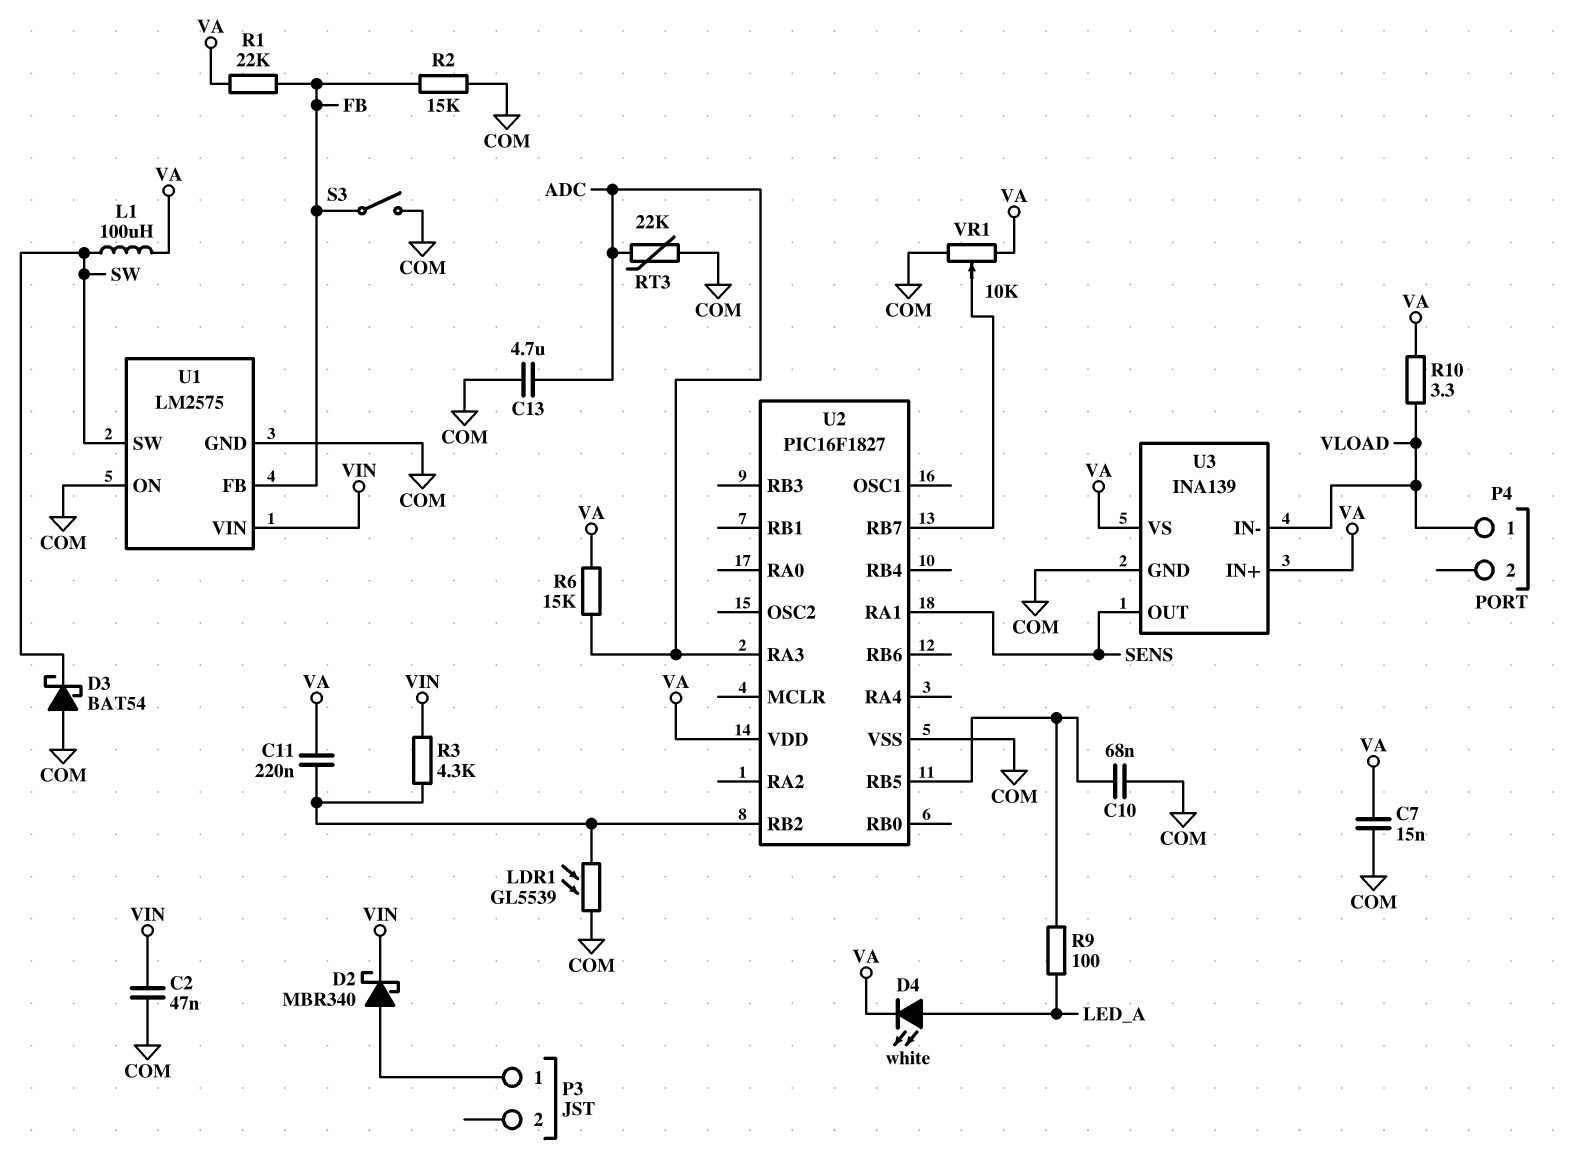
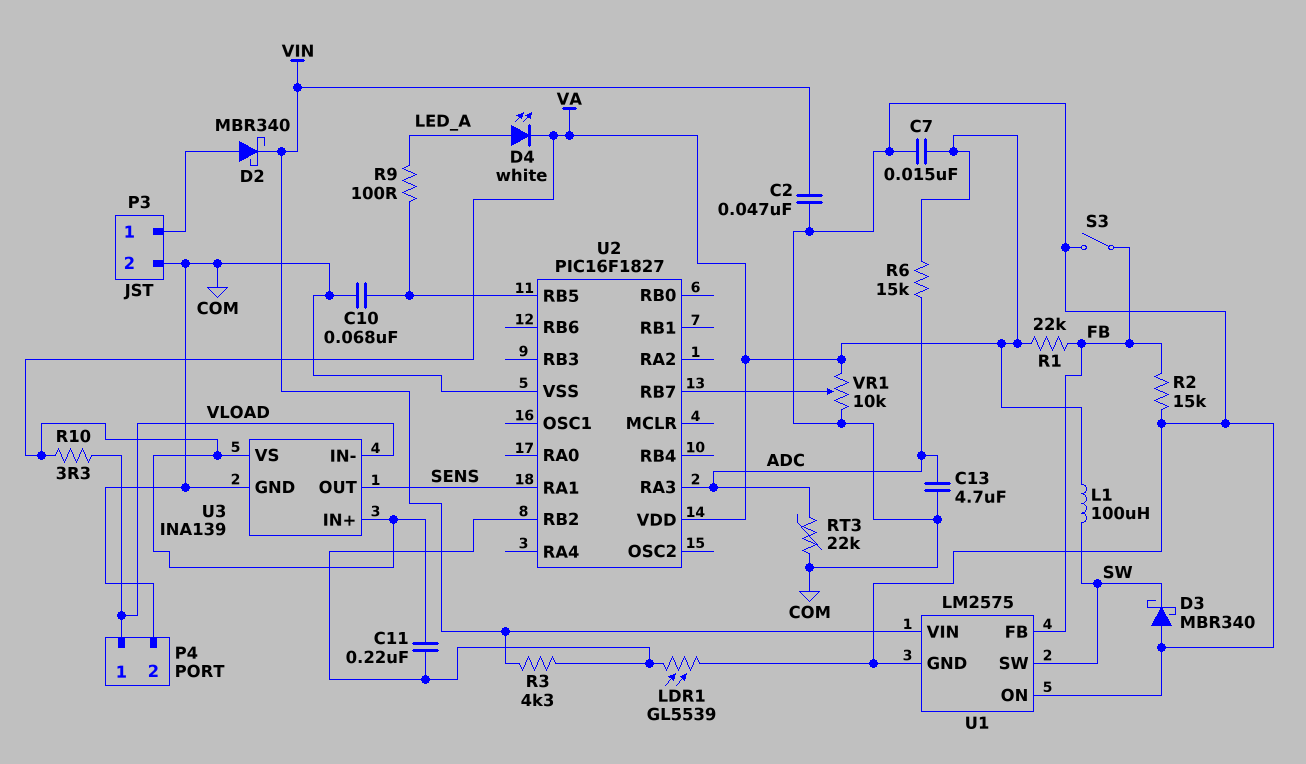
D3: schottky BAT54 (A COM, K SW) -> schottky MBR340 (A COM, K SW)
P3 pin 2: none -> COM
P4 pin 2: none -> COM

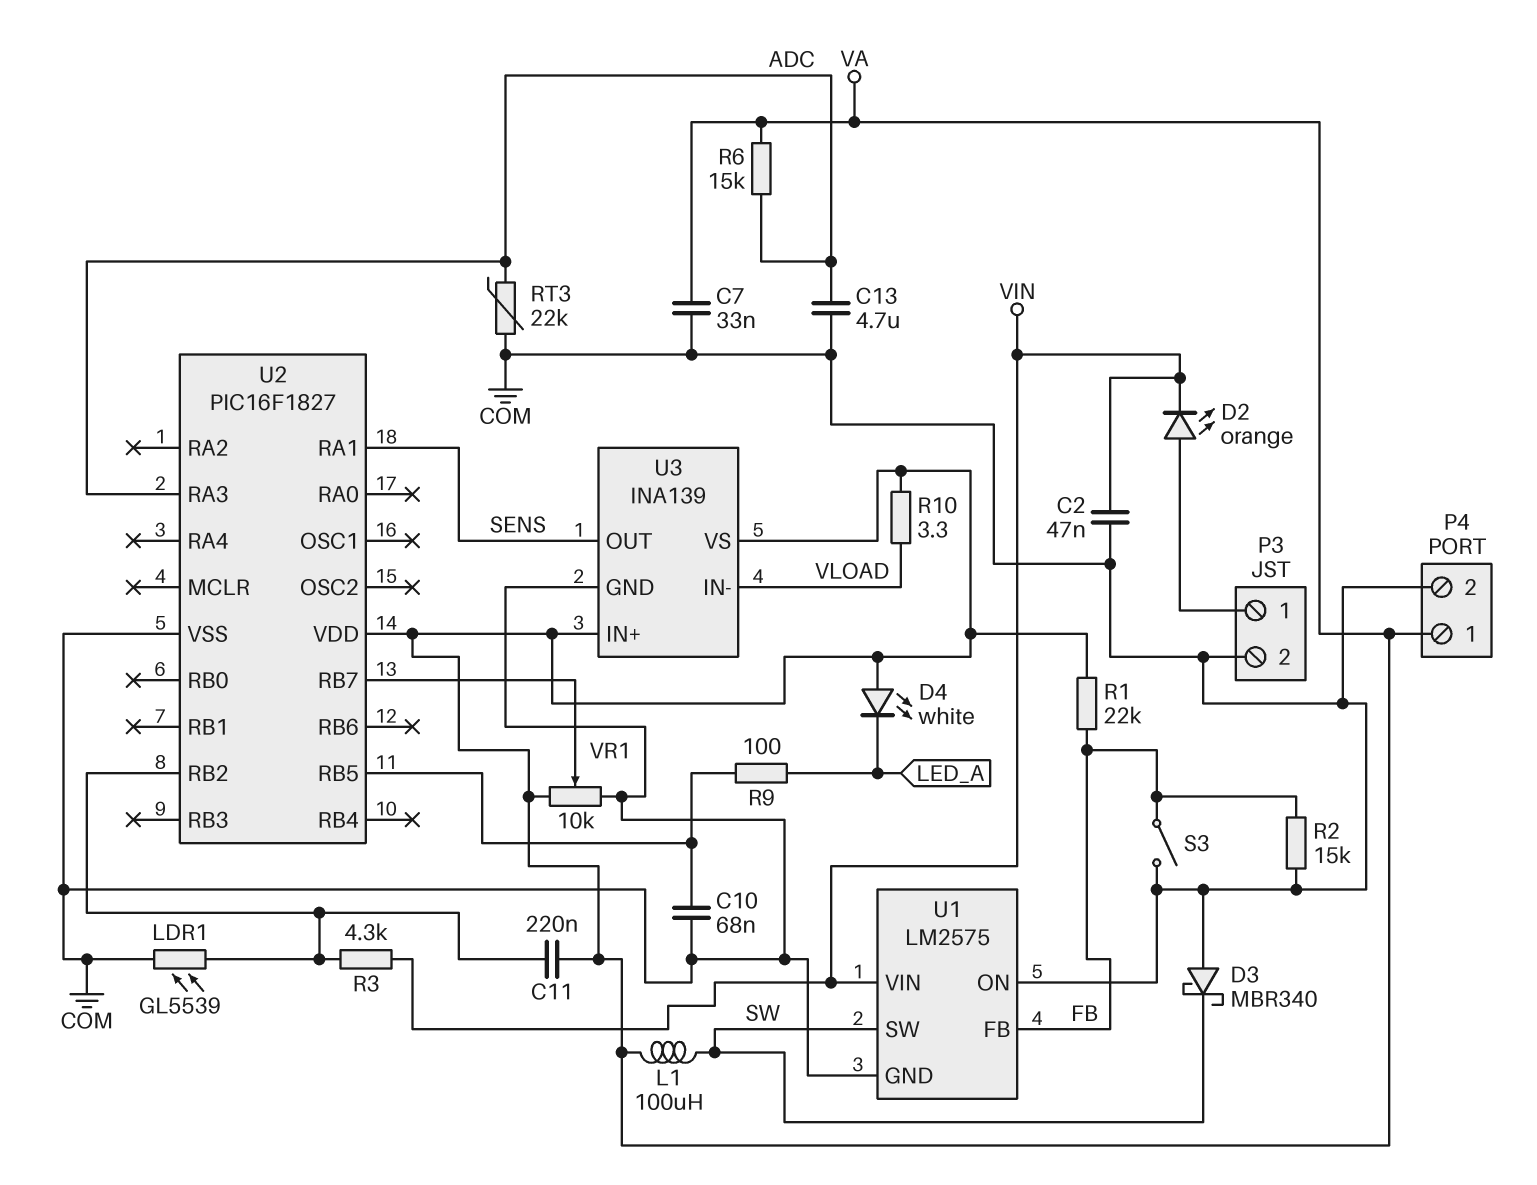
C7: 15nF (COM, VA) -> 33nF (COM, VA)
D2: schottky MBR340 (A P3/1, K VIN) -> LED orange (A P3/1, K VIN)
D4: LED white (A LED_A, K VA) -> LED white (A VA, K LED_A)
P4 pin 1: VLOAD -> VA

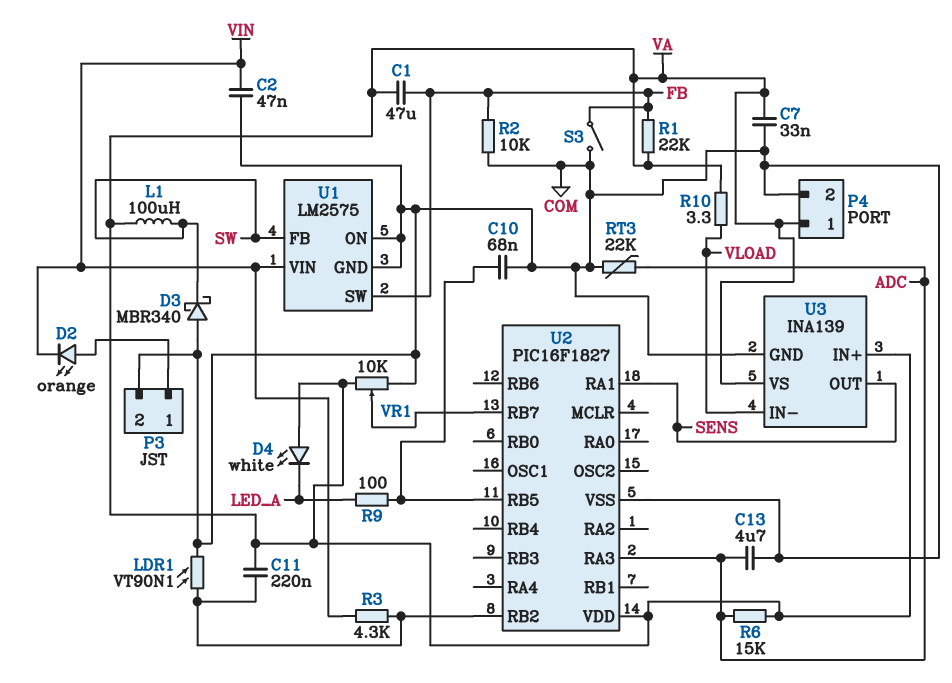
C1: none -> 47uF (FB, VA)
LDR1: GL5539 (COM, U2/RB2) -> VT90N1 (COM, U2/RB2)
R2: 15k (COM, FB) -> 10k (COM, FB)
U1 pin FB: FB -> SW
U1 pin SW: SW -> FB

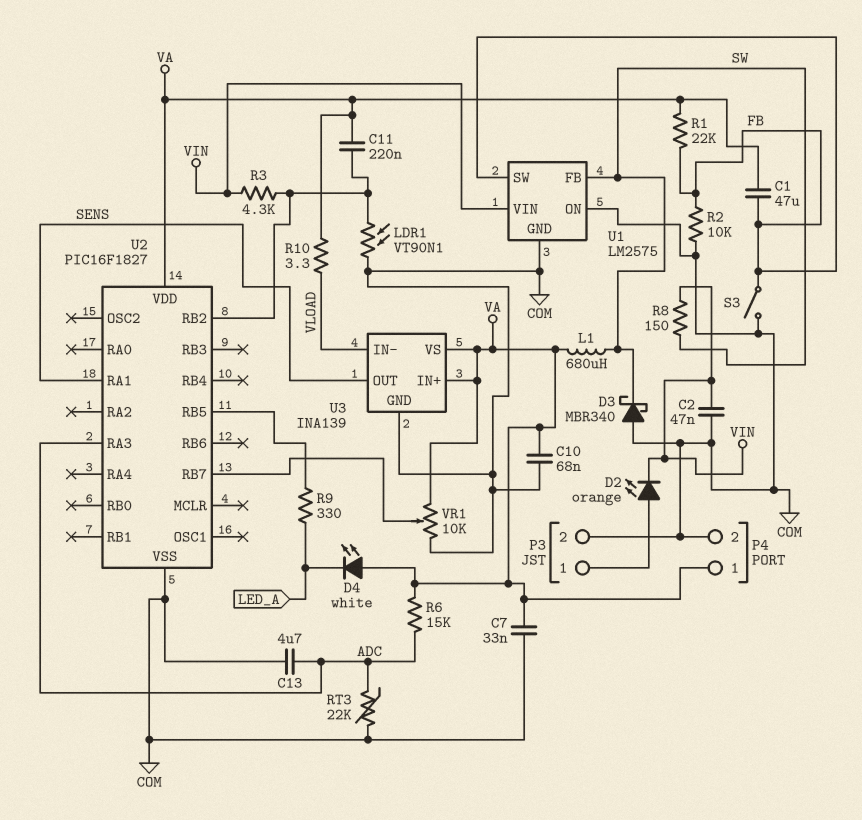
C10: 68nF (COM, U2/RB5) -> 68nF (COM, VA)
L1: 100uH (SW, VA) -> 680uH (SW, VA)
R8: none -> 150 (SW, VIN)
R9: 100 (LED_A, U2/RB5) -> 330 (LED_A, U2/RB5)

